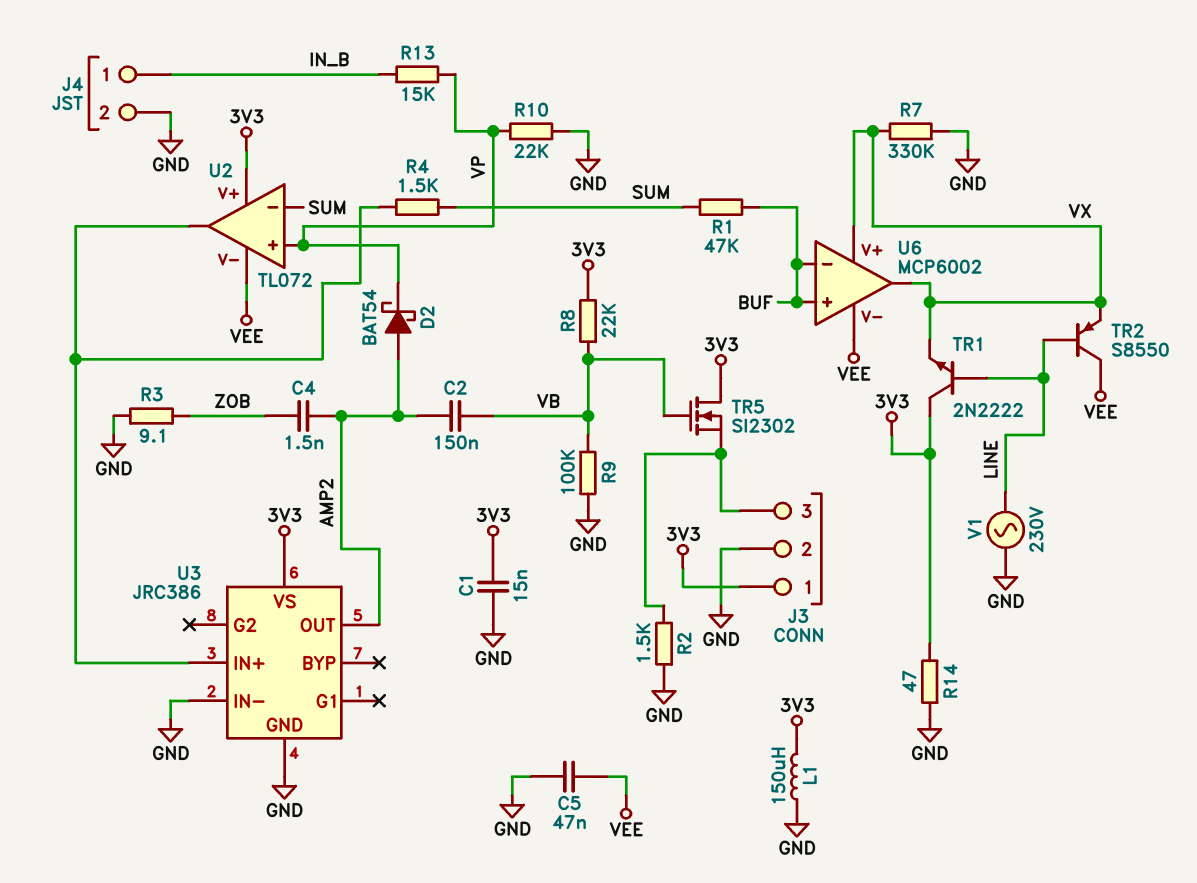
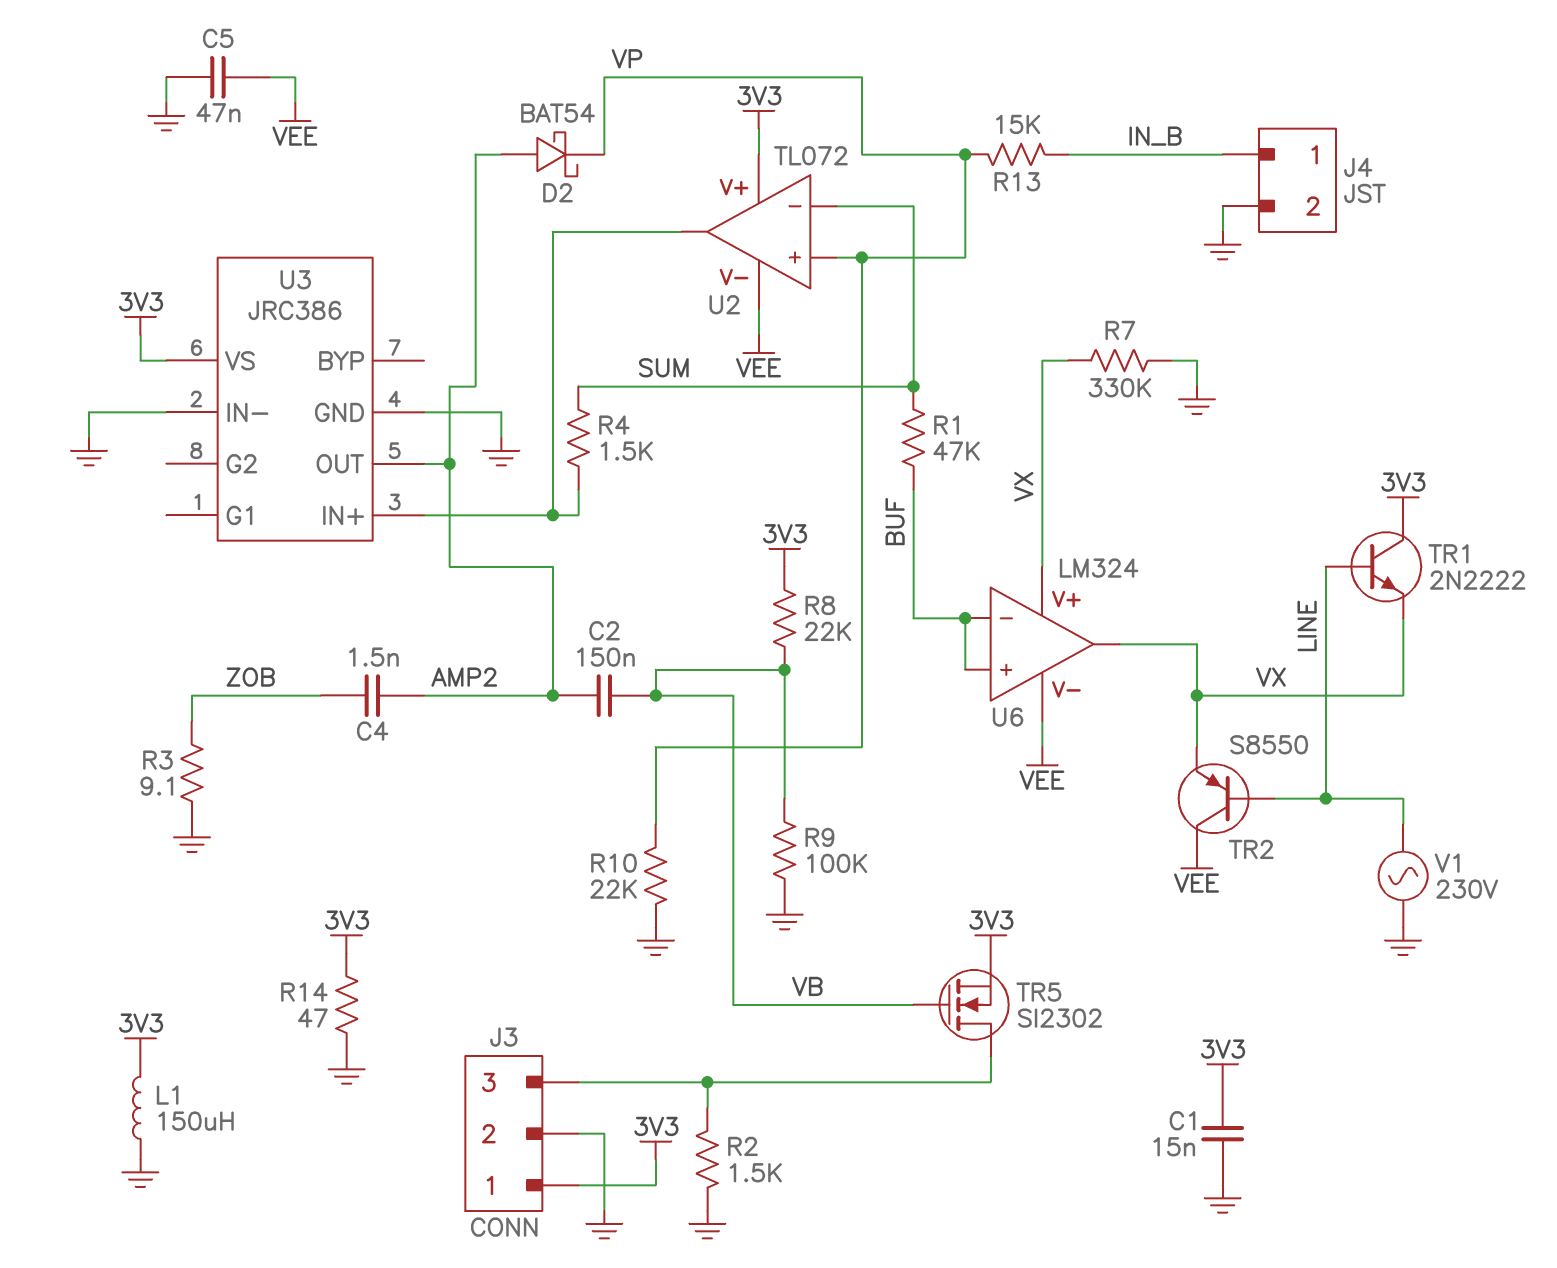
TR5: NMOS SI2302 (G VB, D 3V3, S J3/3) -> NMOS SI2302 (G VB, D J3/3, S 3V3)
U6: MCP6002 -> LM324

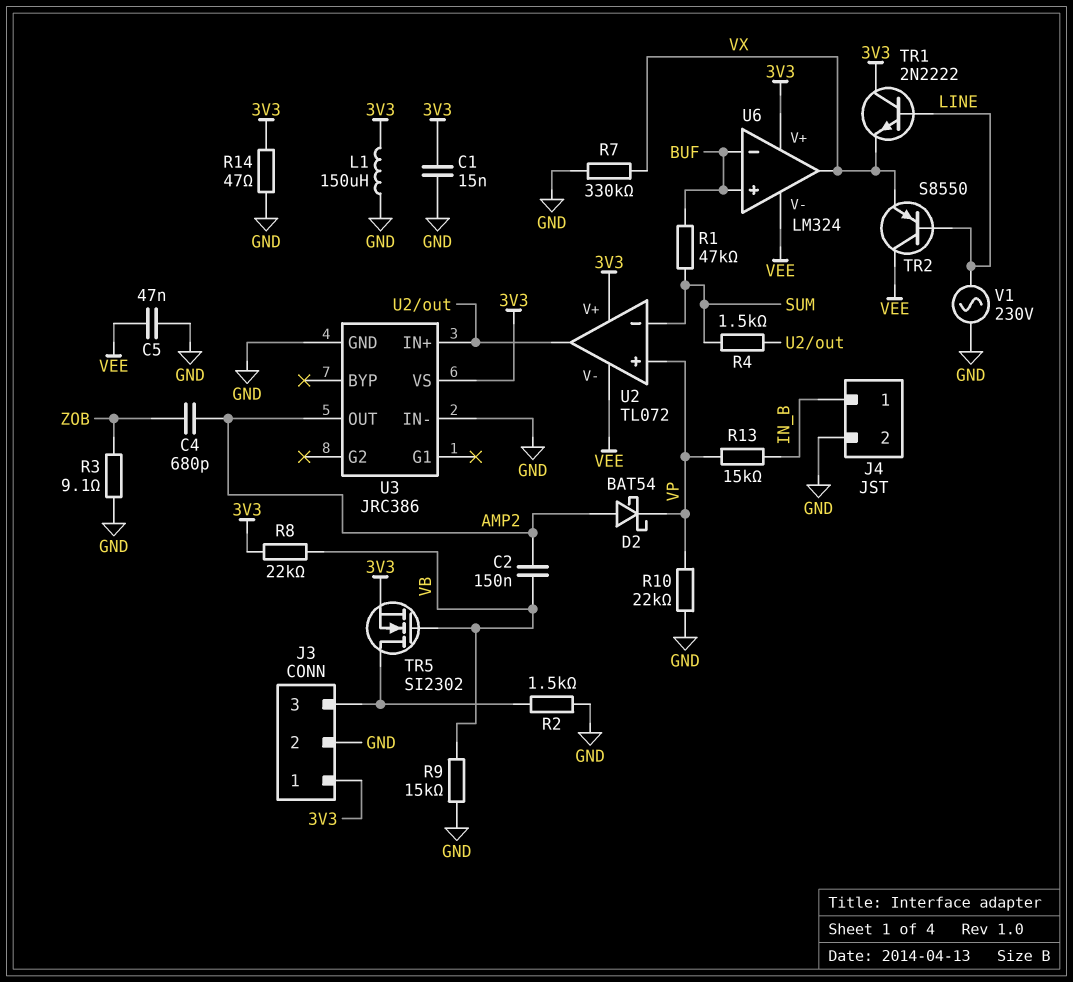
C4: 1.5nF (AMP2, ZOB) -> 680pF (AMP2, ZOB)
R9: 100k (GND, VB) -> 15k (GND, VB)
U6 pin V+: VX -> 3V3

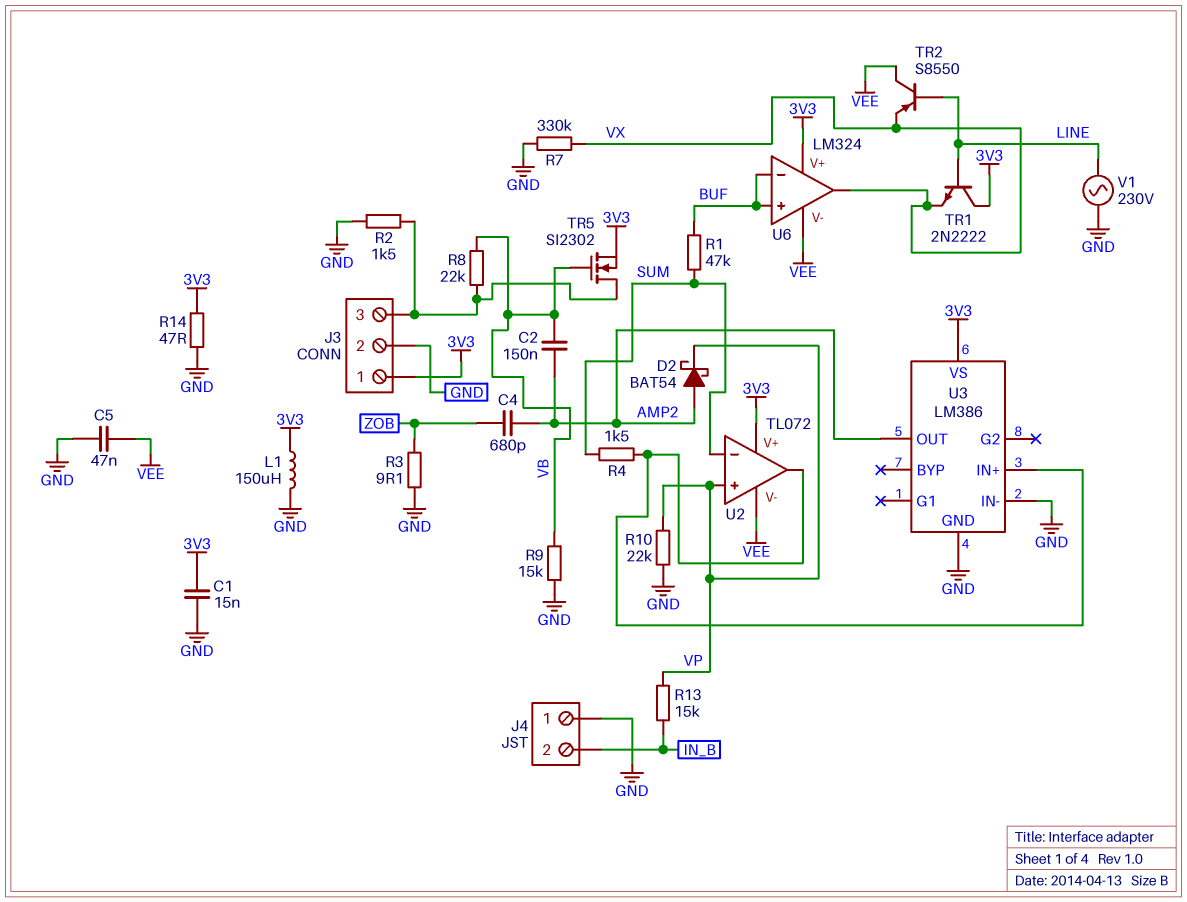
J4 pin 1: IN_B -> GND
J4 pin 2: GND -> IN_B
R8: 22k (3V3, VB) -> 22k (J3/3, VB)
U3: JRC386 -> LM386

